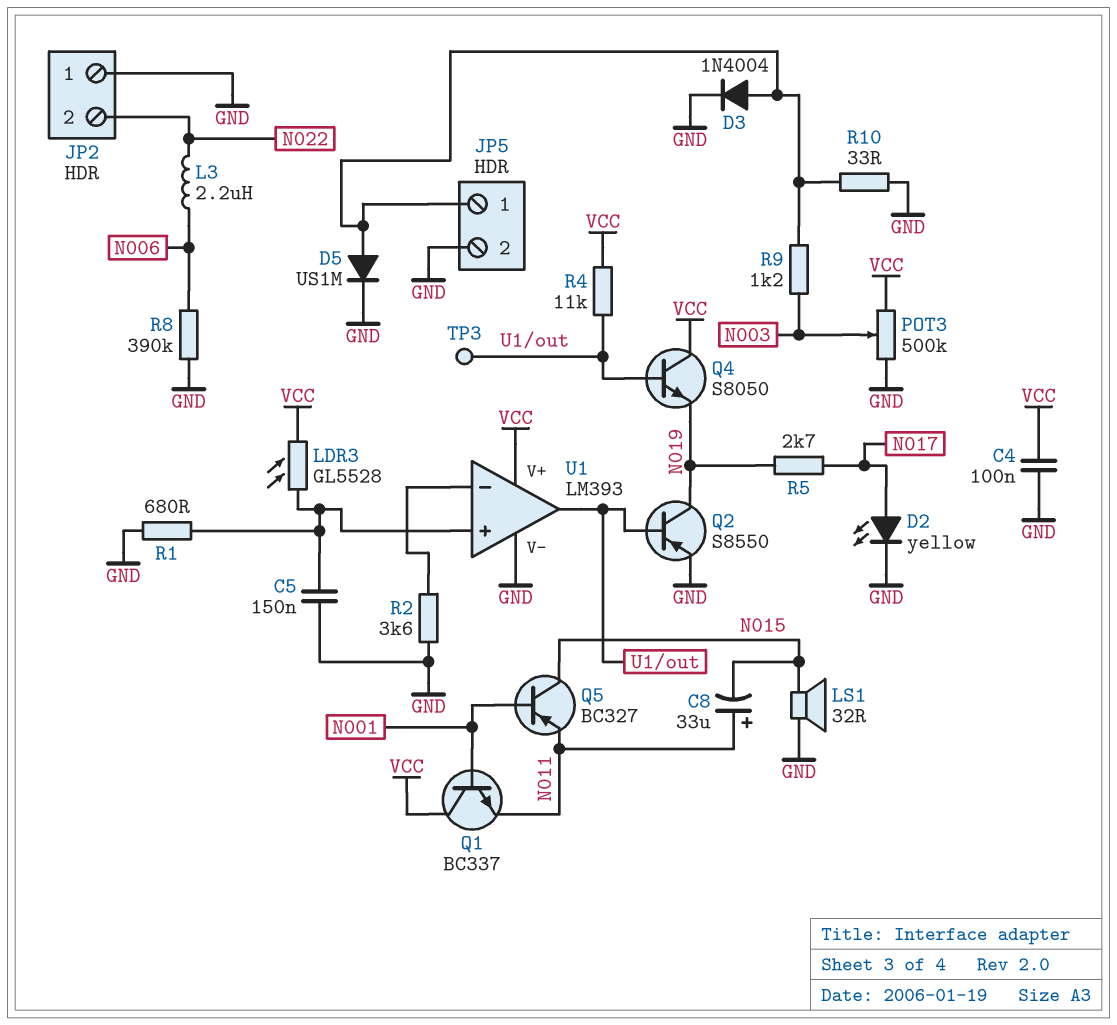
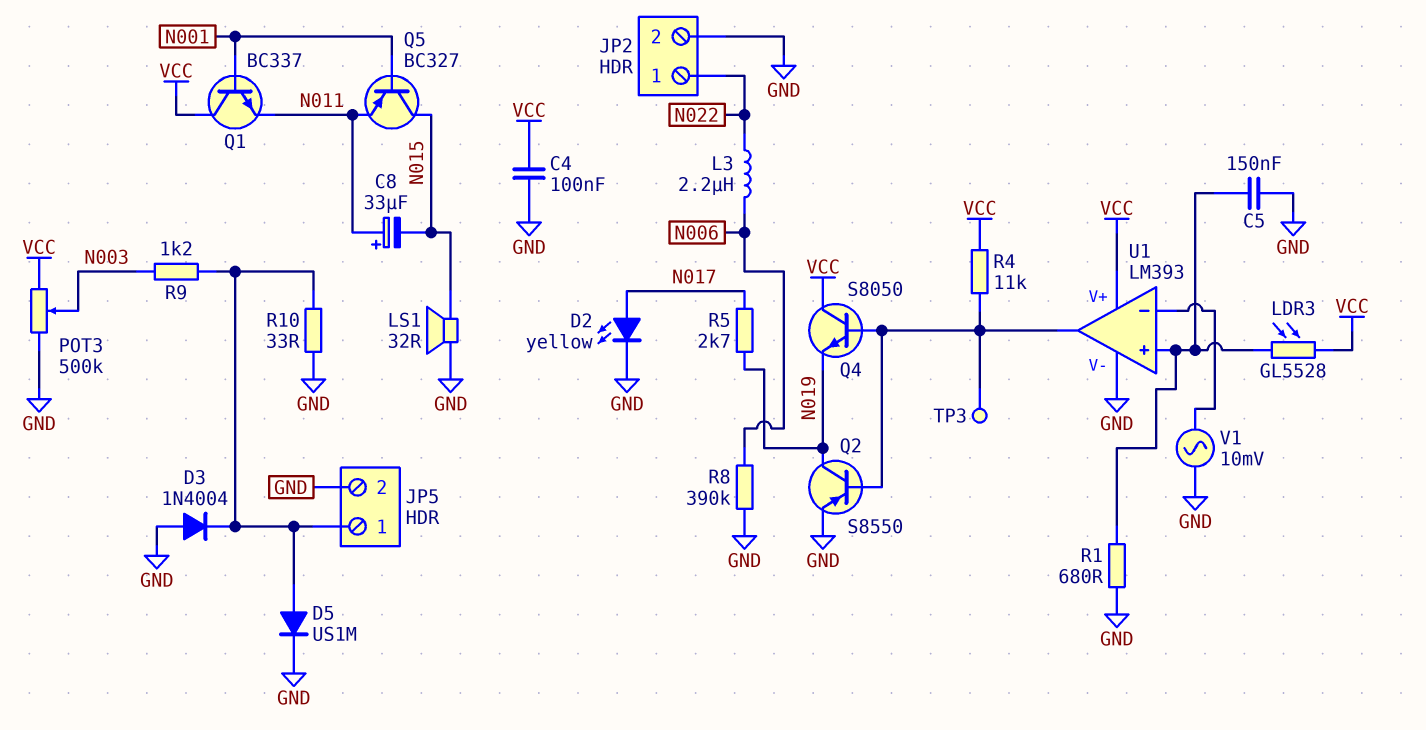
D3: diode 1N4004 (A JP5/1, K GND) -> diode 1N4004 (A GND, K JP5/1)
JP2 pin 1: GND -> N022
JP2 pin 2: N022 -> GND
R2: 3.6k (GND, U1/in-) -> none
V1: none -> AC 10mV (GND, U1/in-)

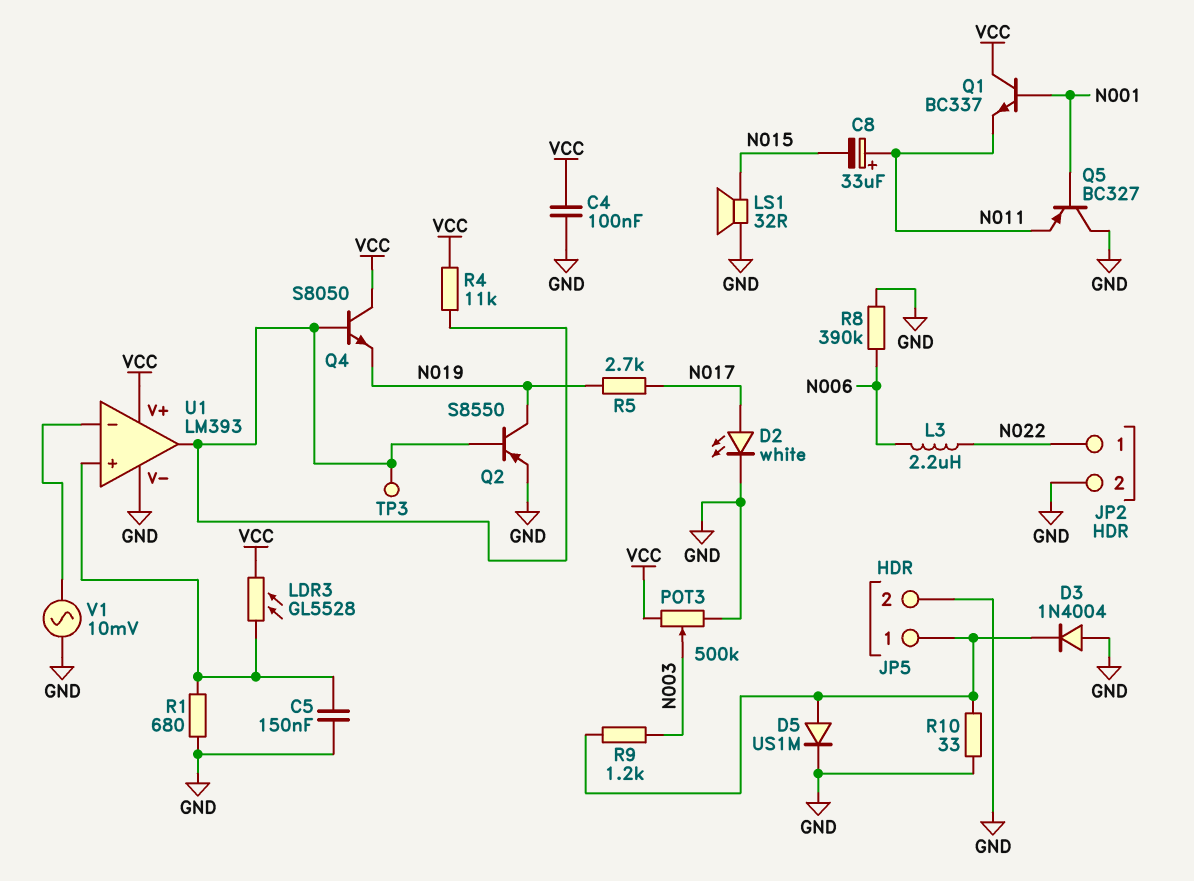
D2: LED yellow (A N017, K GND) -> LED white (A N017, K GND)
Q5: PNP BC327 (B N001, C N015, E N011) -> PNP BC327 (B N001, C GND, E N011)

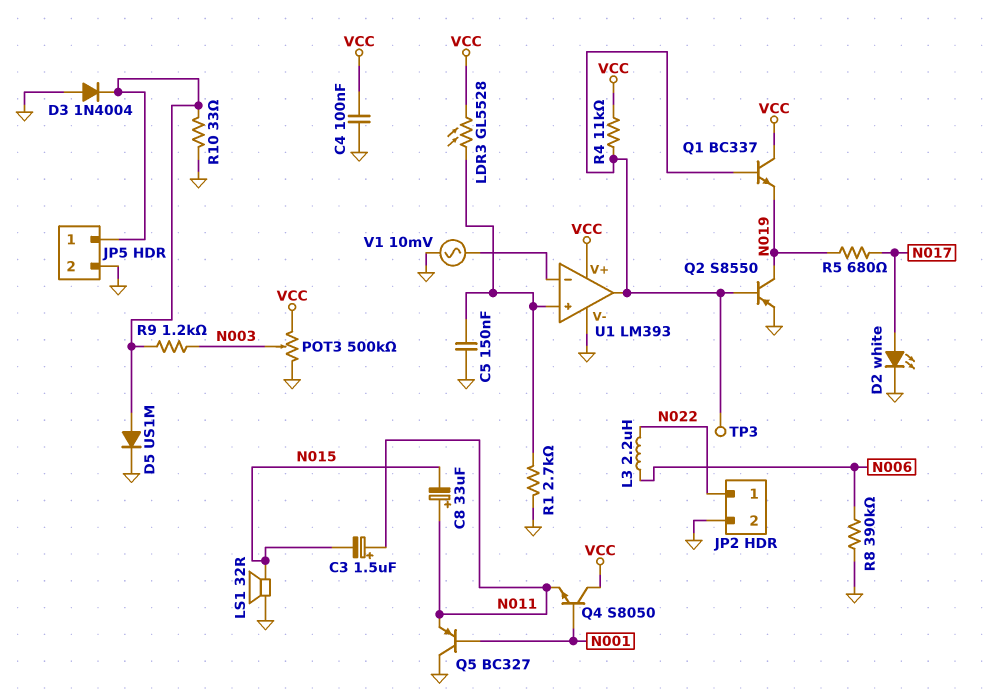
C3: none -> 1.5uF (plus N011, minus N015)
Q1: NPN BC337 (B N001, C VCC, E N011) -> NPN BC337 (B U1/out, C VCC, E N019)
Q4: NPN S8050 (B U1/out, C VCC, E N019) -> NPN S8050 (B N001, C VCC, E N011)
R1: 680 (GND, U1/in+) -> 2.7k (GND, U1/in+)
R5: 2.7k (N017, N019) -> 680 (N017, N019)

